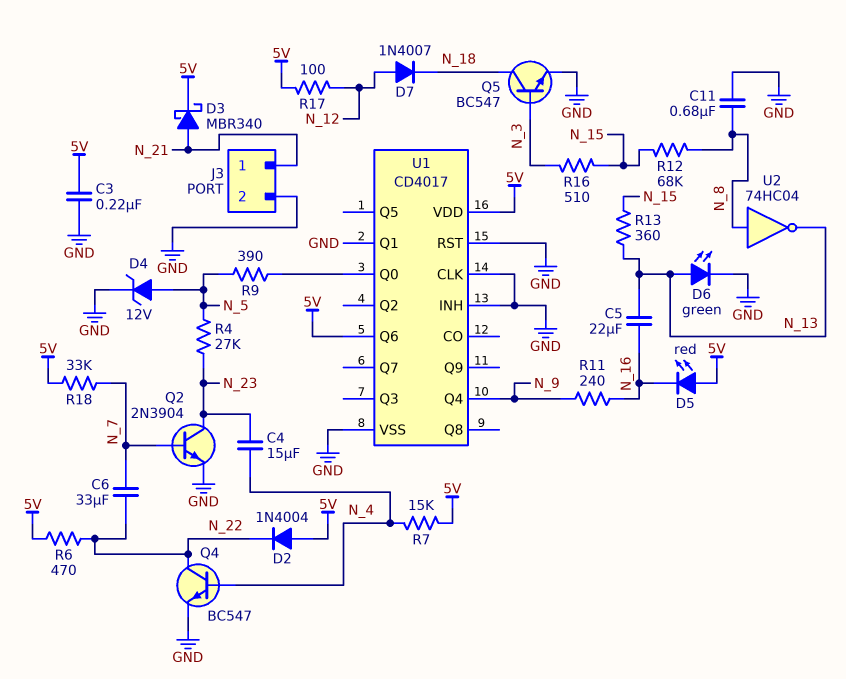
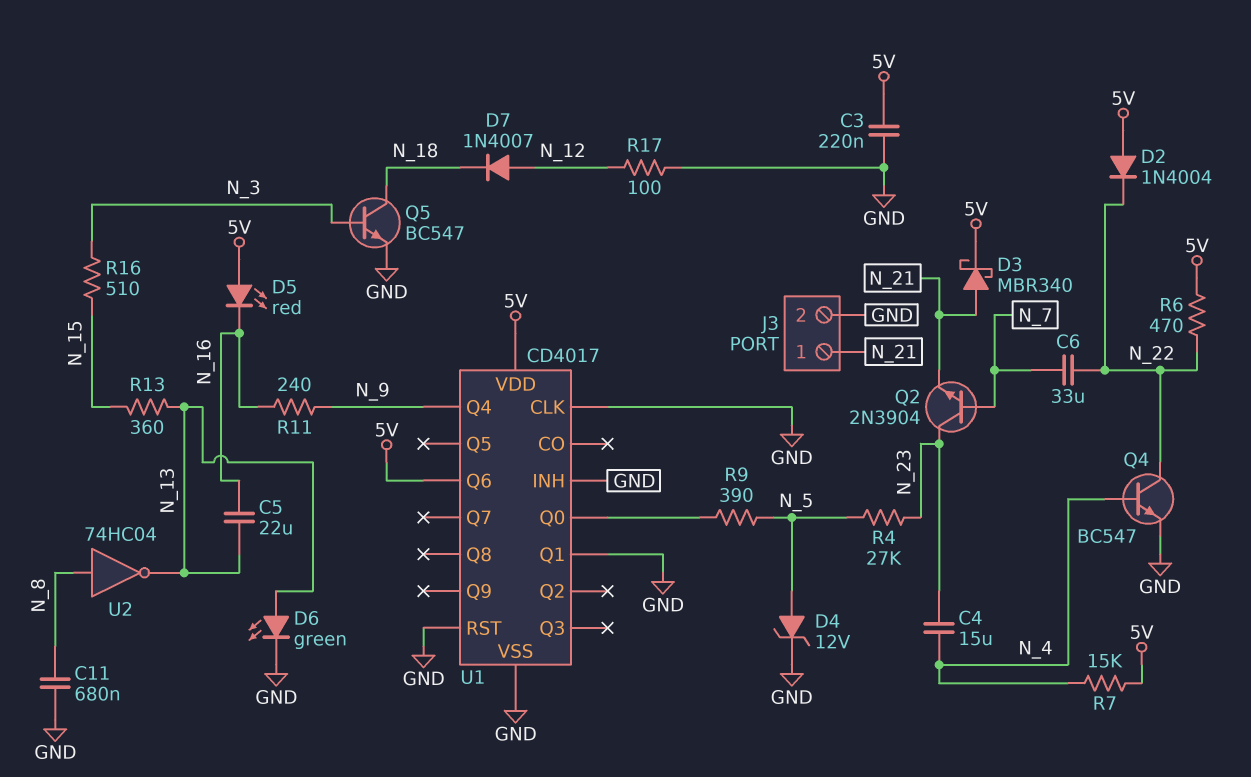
Q2: NPN 2N3904 (B N_7, C N_23, E GND) -> NPN 2N3904 (B N_7, C N_23, E N_21)
R12: 68k (N_8, N_15) -> none
R17: 100 (5V, N_12) -> 100 (GND, N_12)
R18: 33k (5V, N_7) -> none

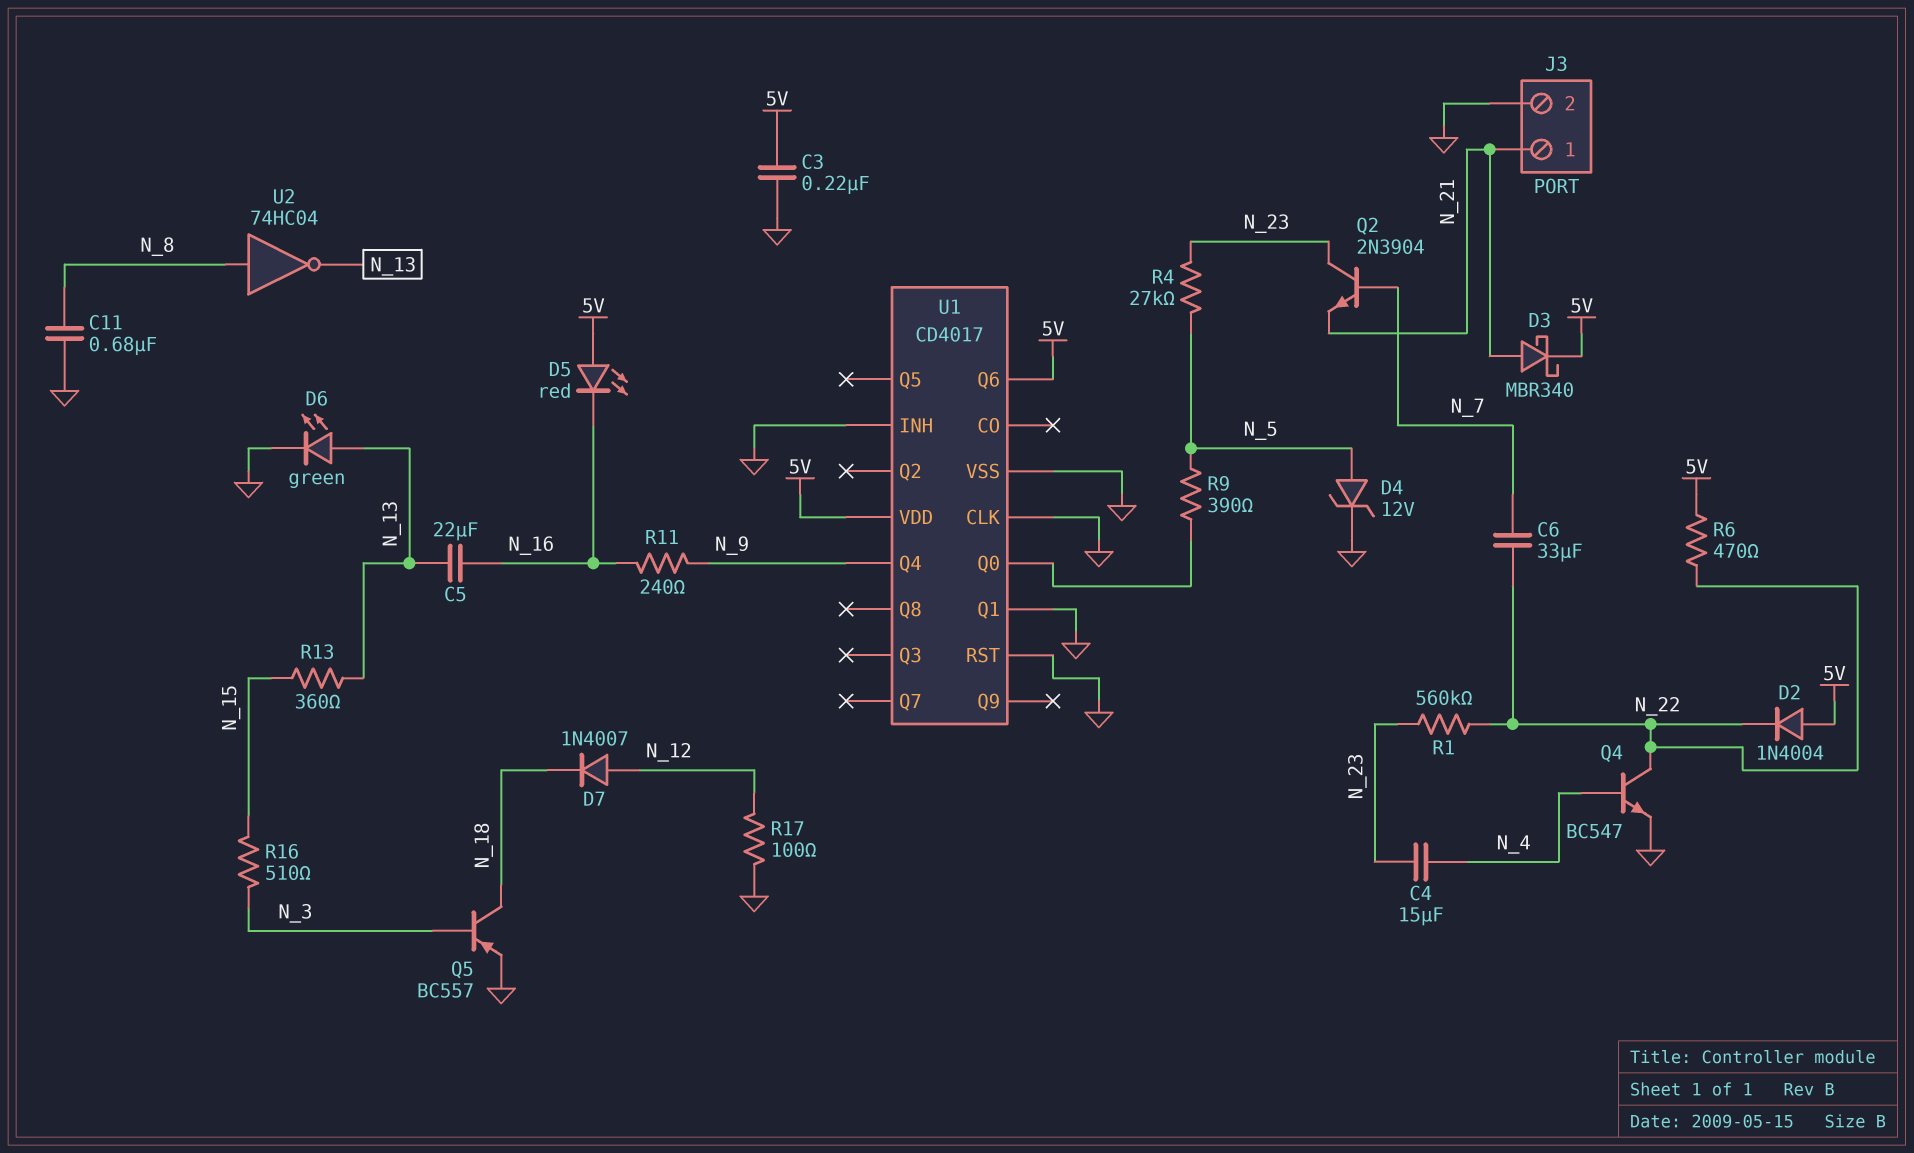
Q5: NPN BC547 (B N_3, C N_18, E GND) -> PNP BC557 (B N_3, C N_18, E GND)
R1: none -> 560k (N_22, N_23)
R7: 15k (5V, N_4) -> none

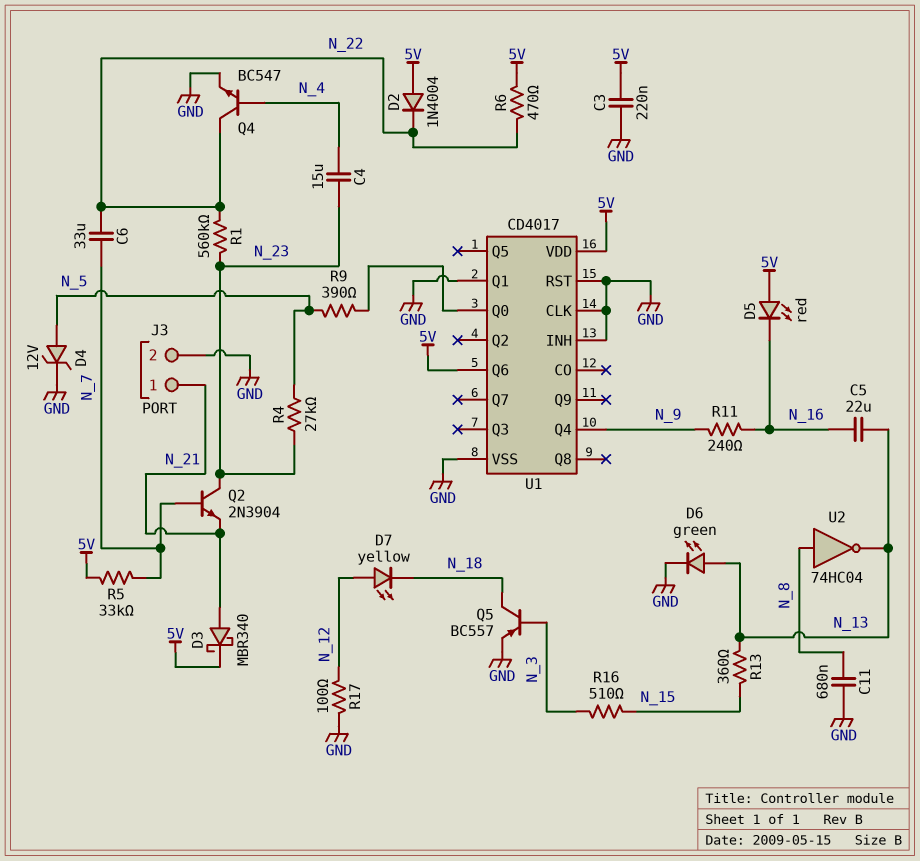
D7: diode 1N4007 (A N_12, K N_18) -> LED yellow (A N_12, K N_18)
R5: none -> 33k (5V, N_7)

